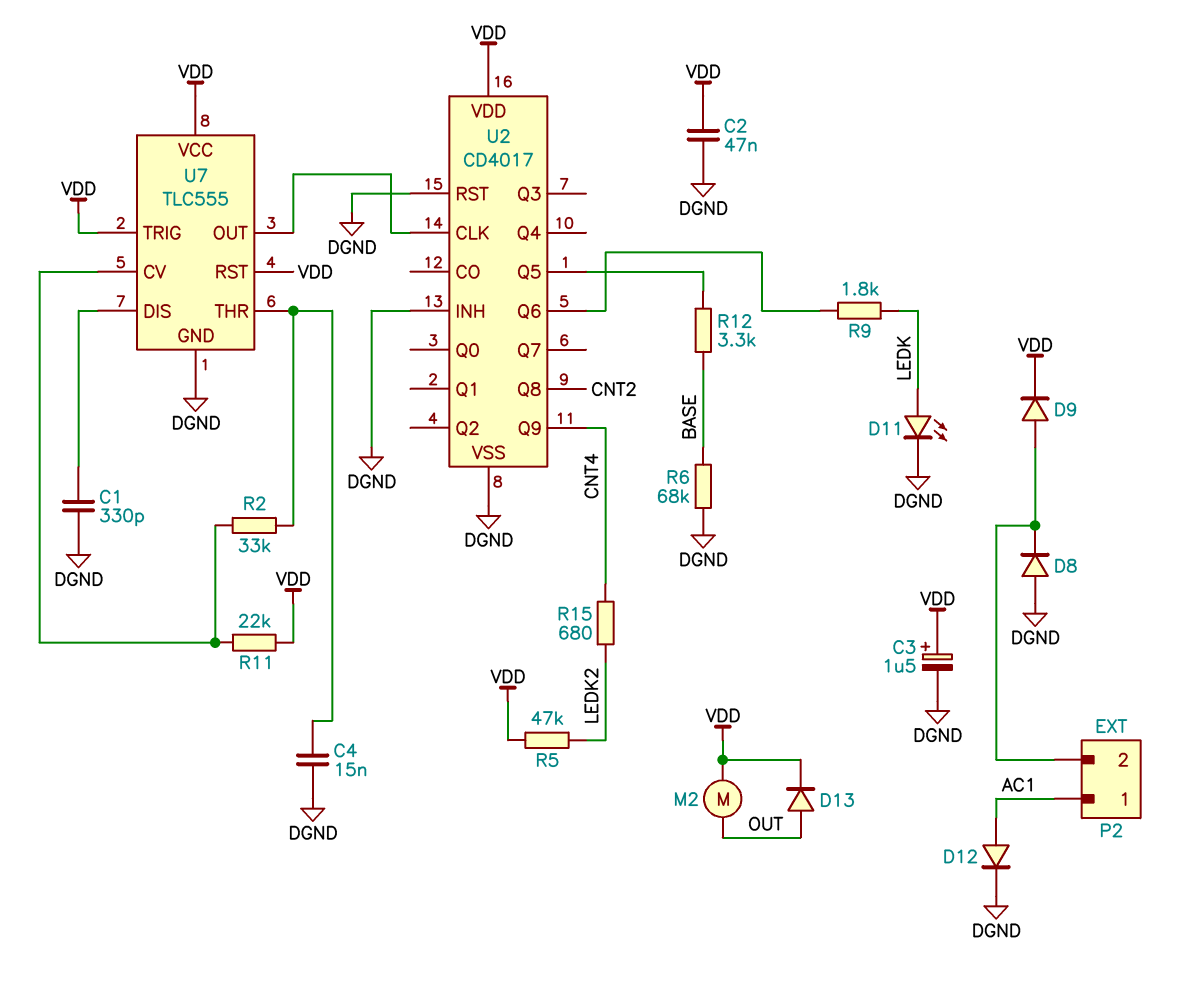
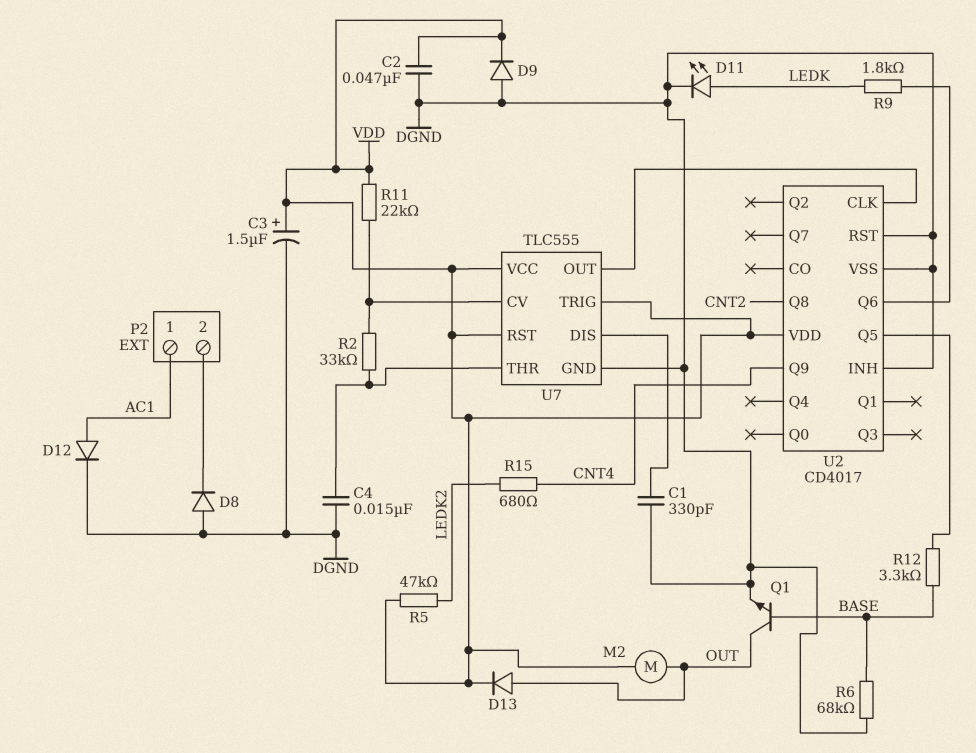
D9: diode (A P2/2, K VDD) -> diode (A DGND, K VDD)
Q1: none -> NPN (B BASE, C OUT, E DGND)

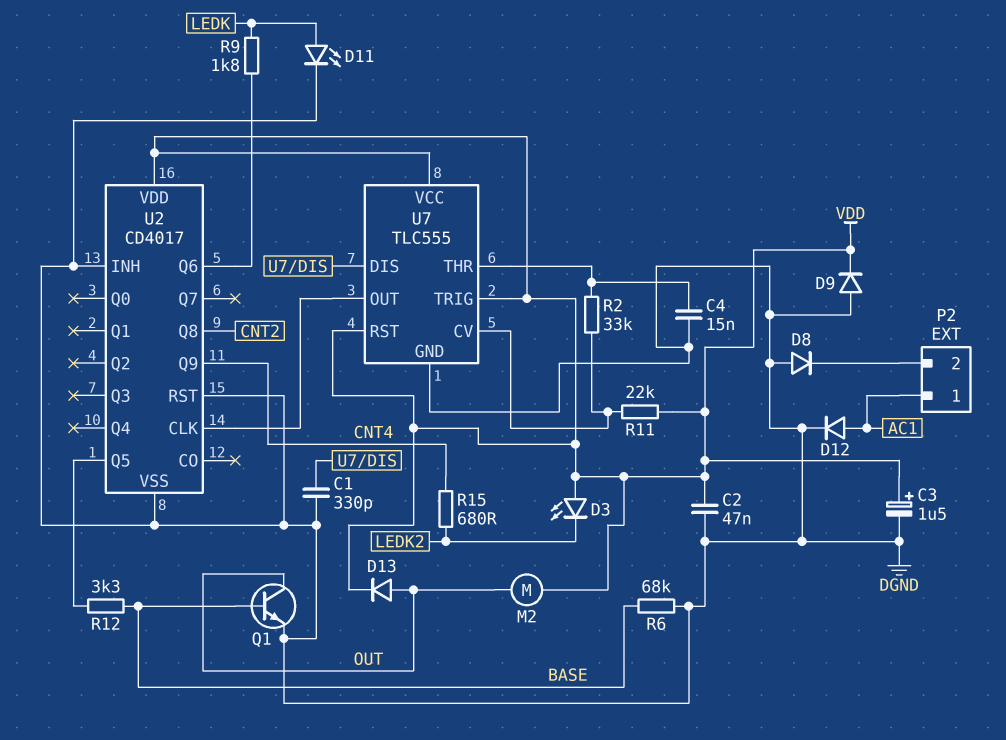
D3: none -> LED (A VDD, K LEDK2)
R5: 47k (LEDK2, VDD) -> none

